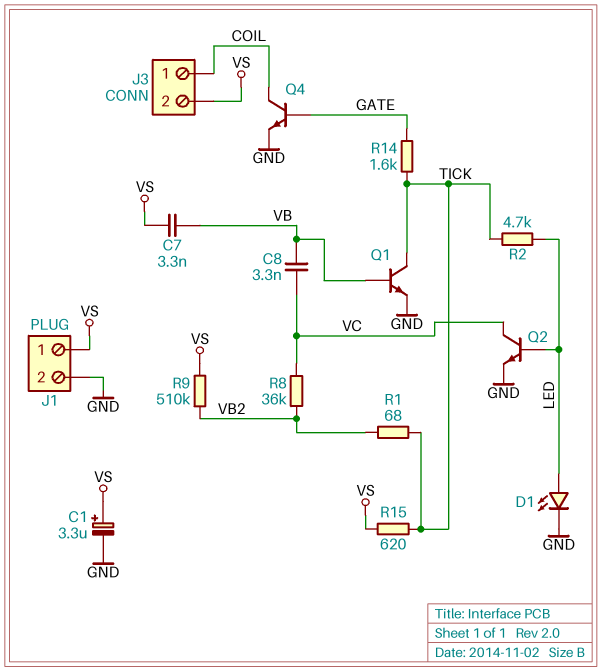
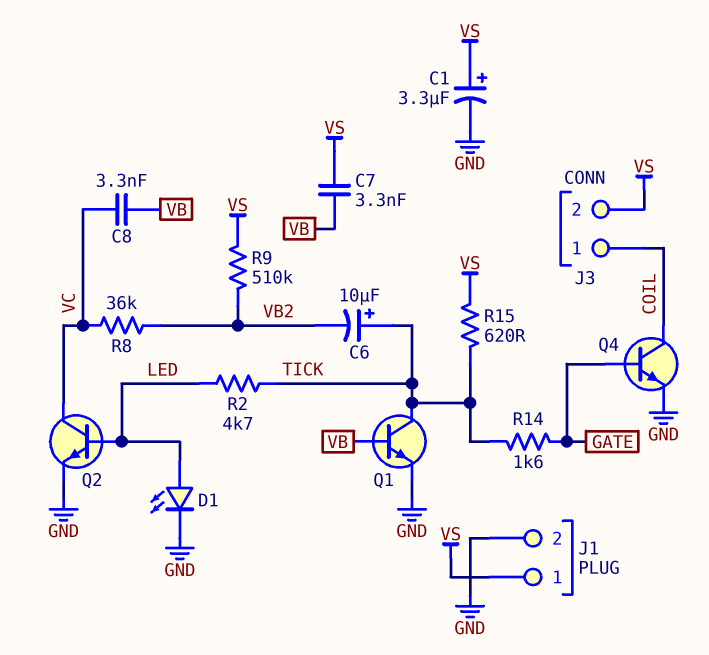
C6: none -> 10uF (plus TICK, minus VB2)
R1: 68 (TICK, VB2) -> none

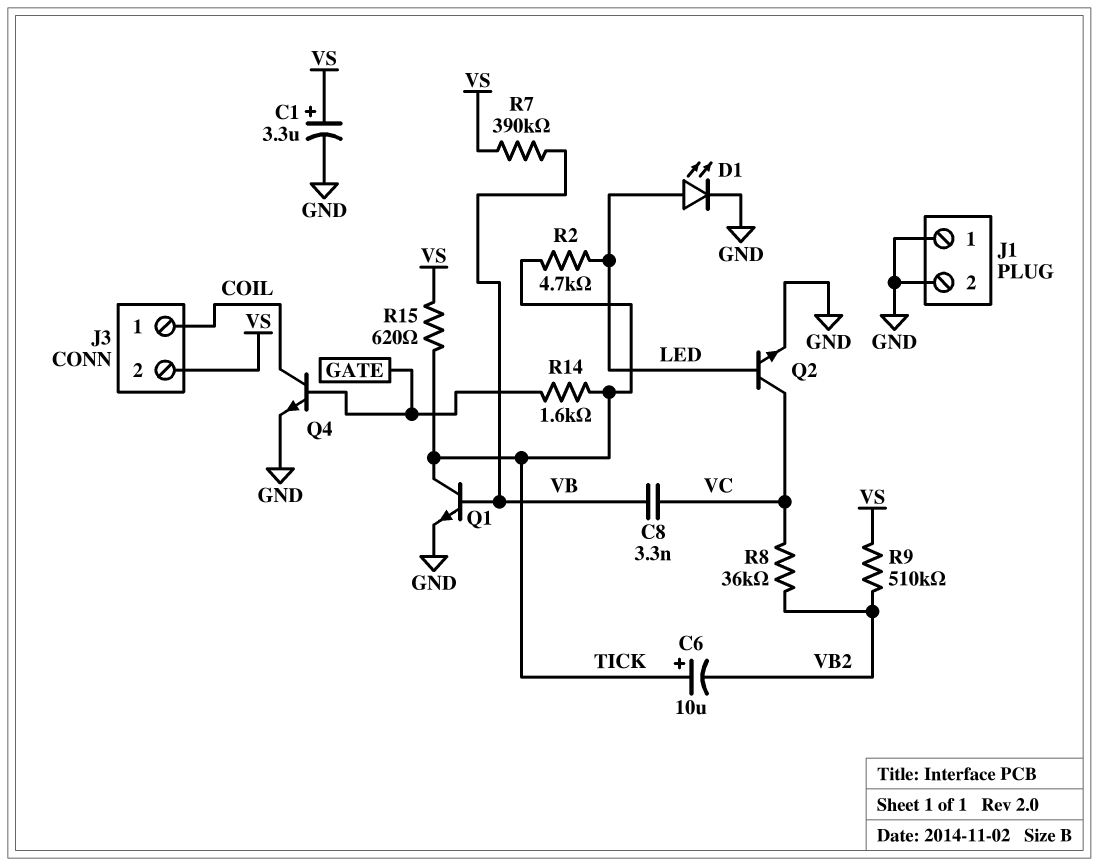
C7: 3.3nF (VB, VS) -> none
J1 pin 1: VS -> GND
R7: none -> 390k (VB, VS)

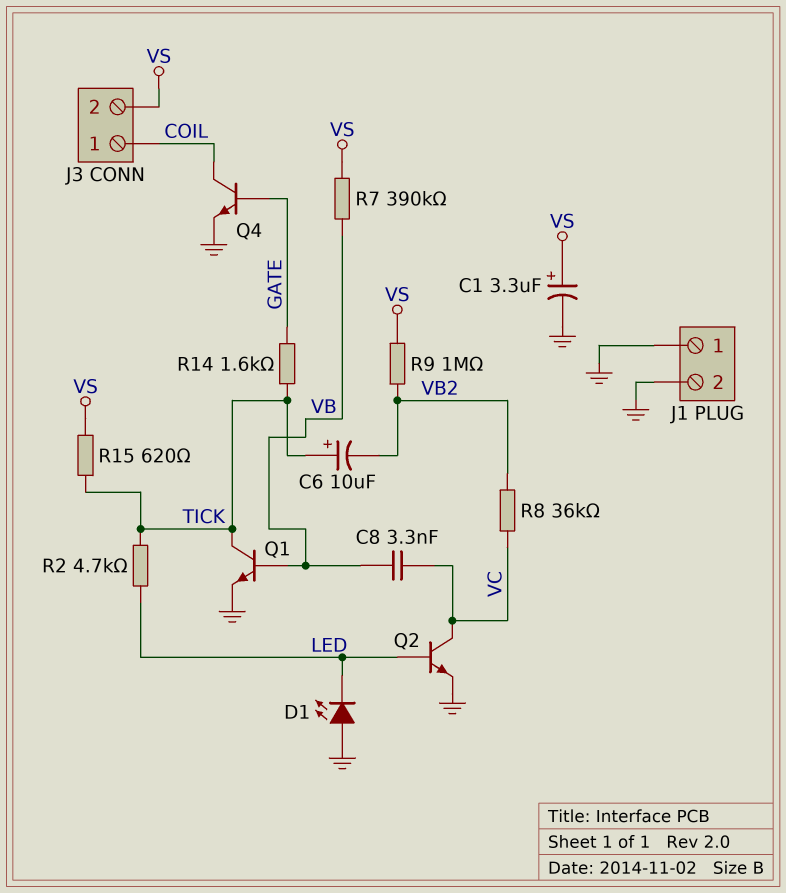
D1: LED (A LED, K GND) -> LED (A GND, K LED)
R9: 510k (VB2, VS) -> 1M (VB2, VS)

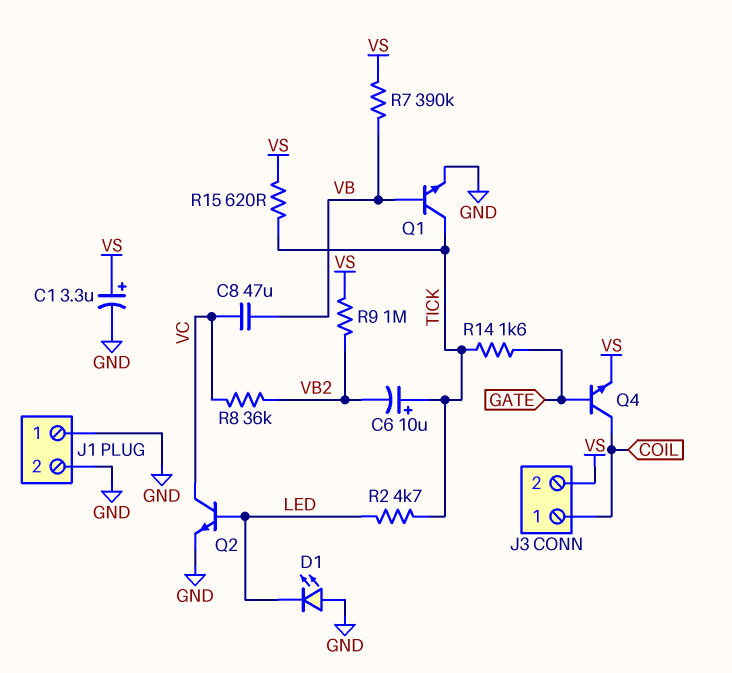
C8: 3.3nF (VB, VC) -> 47uF (VB, VC)
Q4: NPN (B GATE, C COIL, E GND) -> NPN (B GATE, C COIL, E VS)

